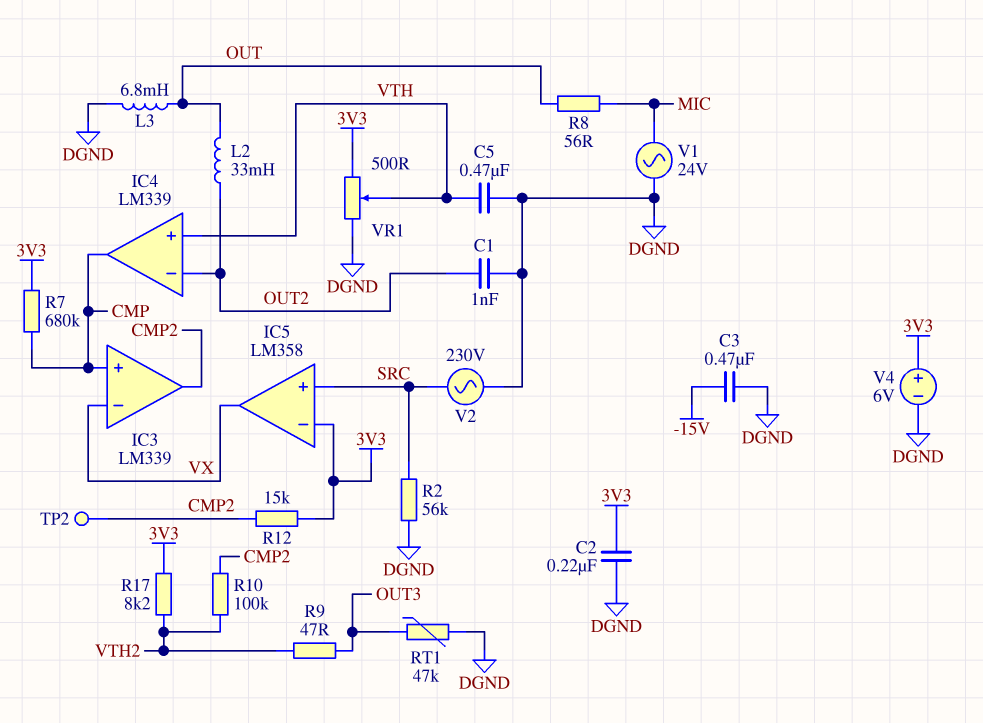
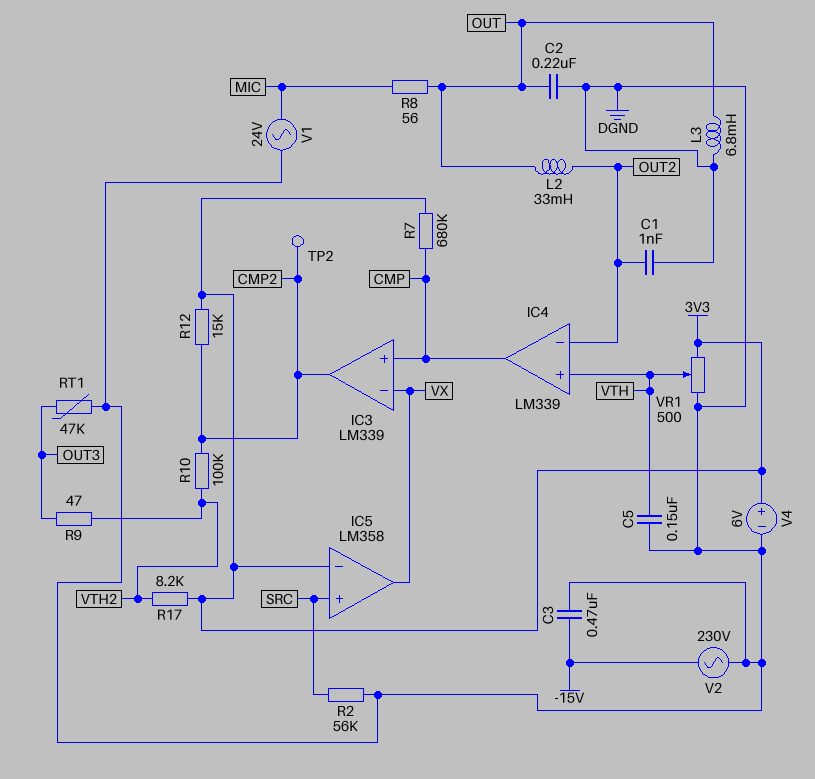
C2: 220nF (3V3, DGND) -> 220nF (DGND, OUT)
C5: 470nF (DGND, VTH) -> 150nF (DGND, VTH)
V2: AC 230V (DGND, SRC) -> AC 230V (-15V, DGND)

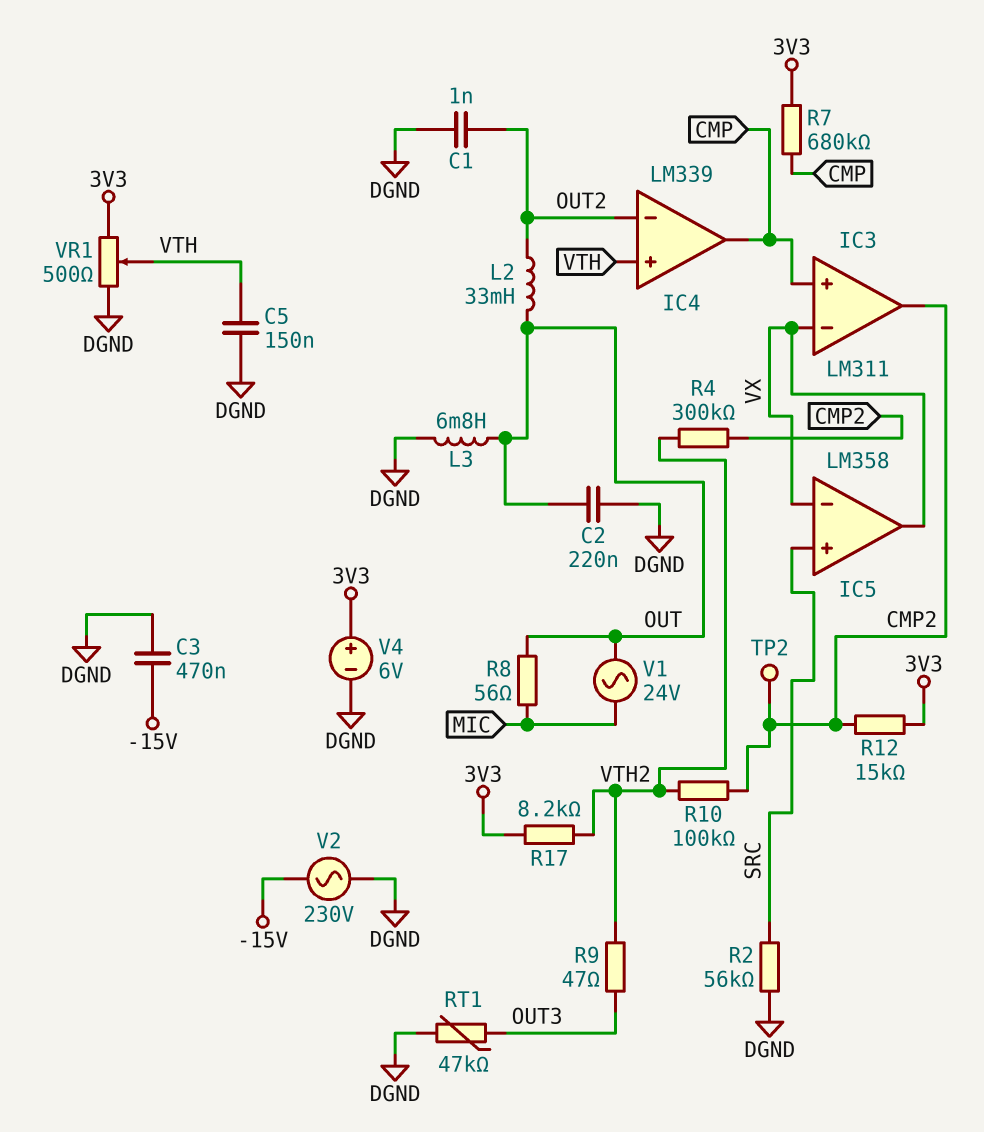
IC3: LM339 -> LM311
IC5 pin in-: 3V3 -> VX
R4: none -> 300k (CMP2, VTH2)
V1: AC 24V (DGND, MIC) -> AC 24V (MIC, OUT)

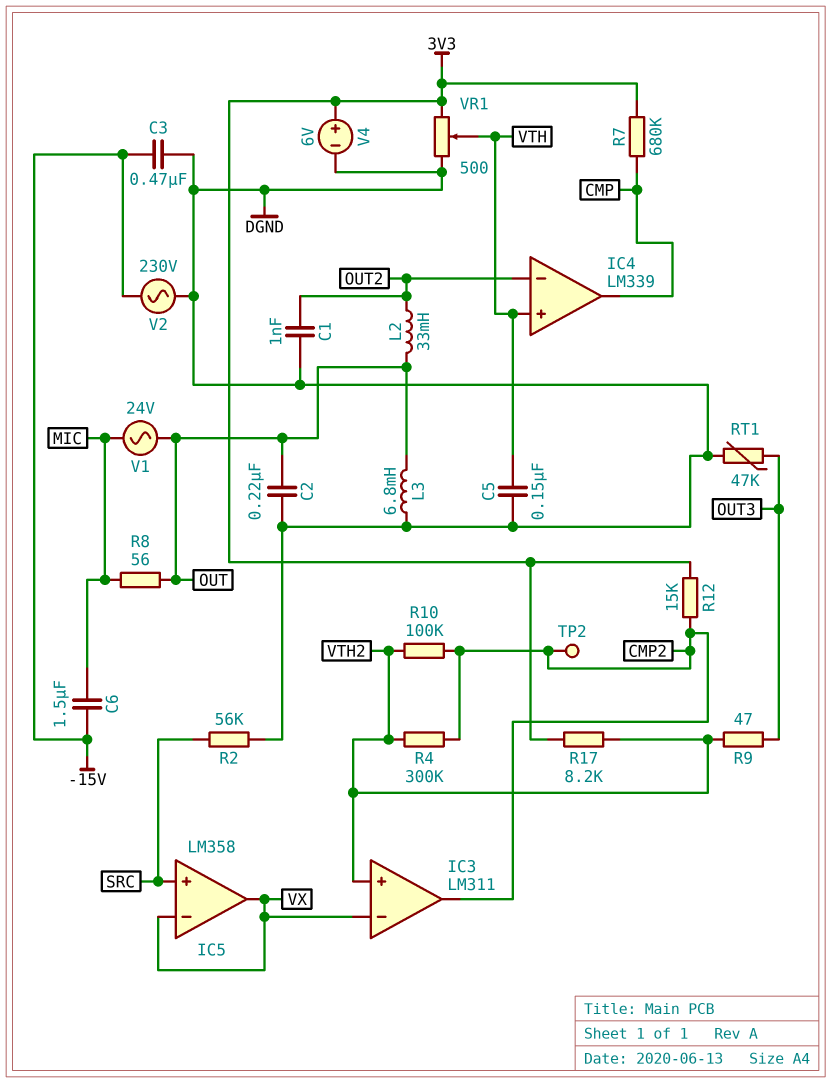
C6: none -> 1.5uF (-15V, MIC)
IC3 pin in+: CMP -> VTH2

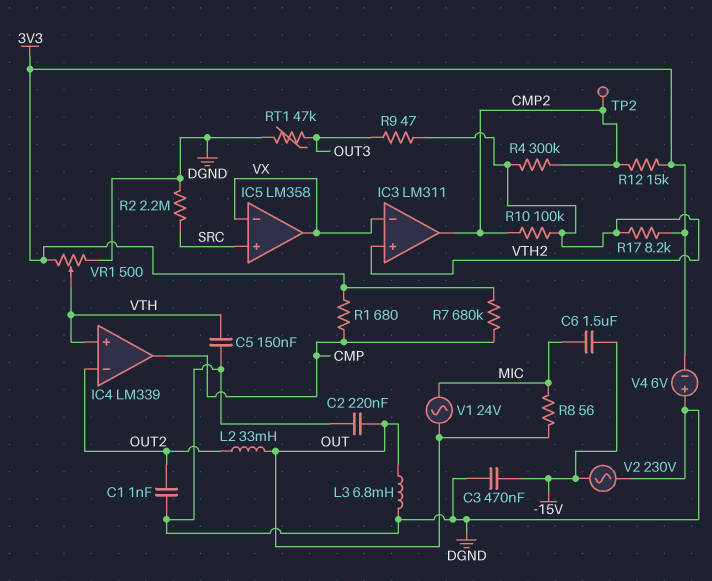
R1: none -> 680 (3V3, CMP)
R2: 56k (DGND, SRC) -> 2.2M (DGND, SRC)
V4: 6V (plus 3V3, minus DGND) -> 6V (plus DGND, minus 3V3)

